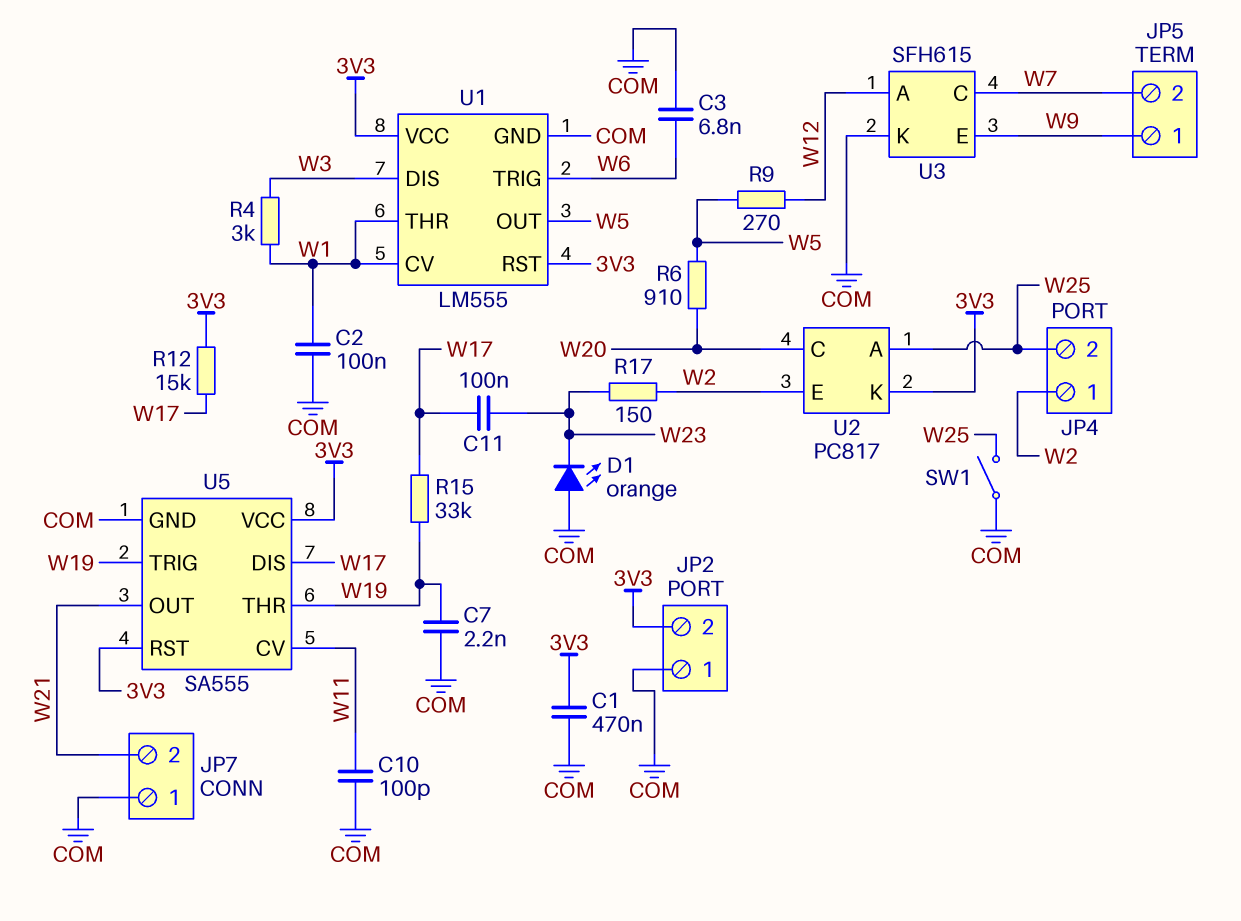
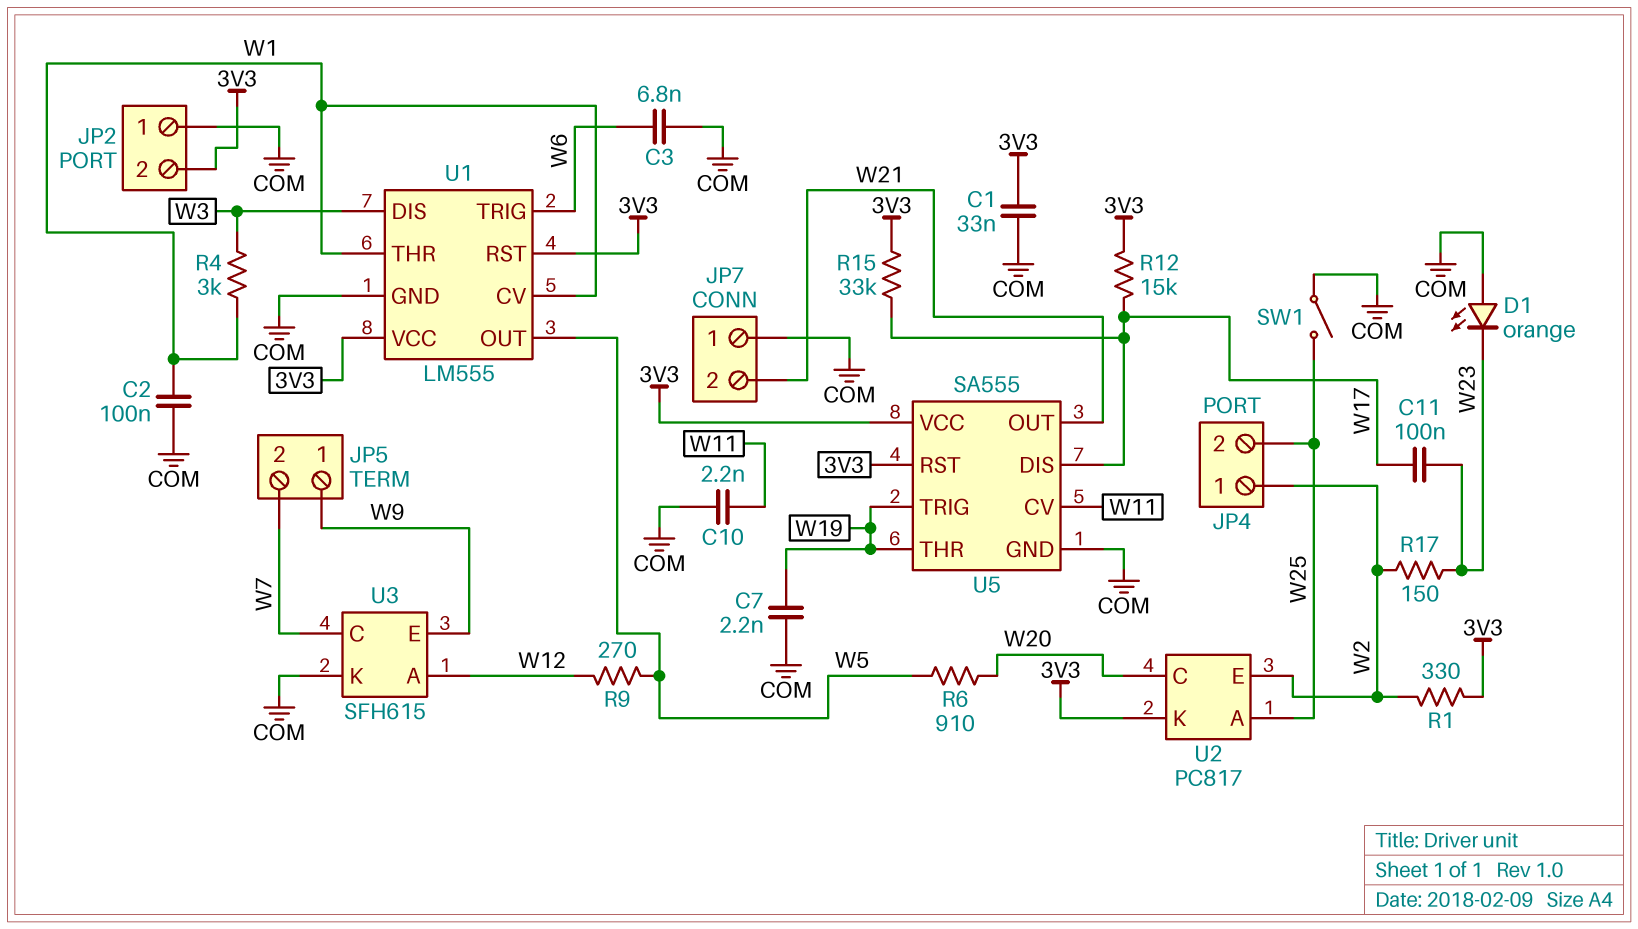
C1: 470nF (3V3, COM) -> 33nF (3V3, COM)
C10: 100pF (COM, W11) -> 2.2nF (COM, W11)
R1: none -> 330 (3V3, W2)
R15: 33k (W17, W19) -> 33k (3V3, W17)

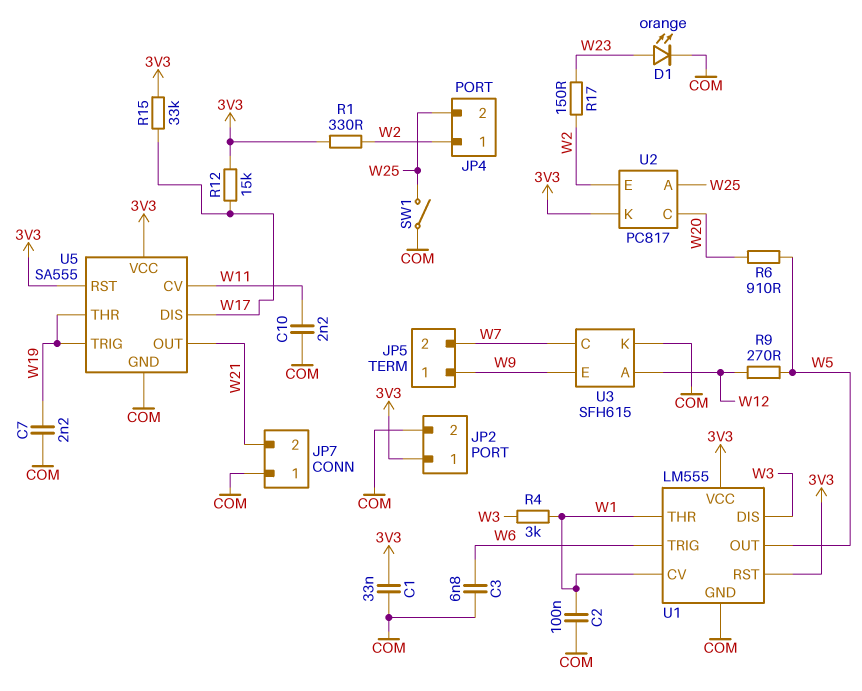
C11: 100nF (W17, W23) -> none
D1: LED orange (A COM, K W23) -> LED orange (A W23, K COM)
JP2 pin 1: COM -> 3V3
JP2 pin 2: 3V3 -> COM

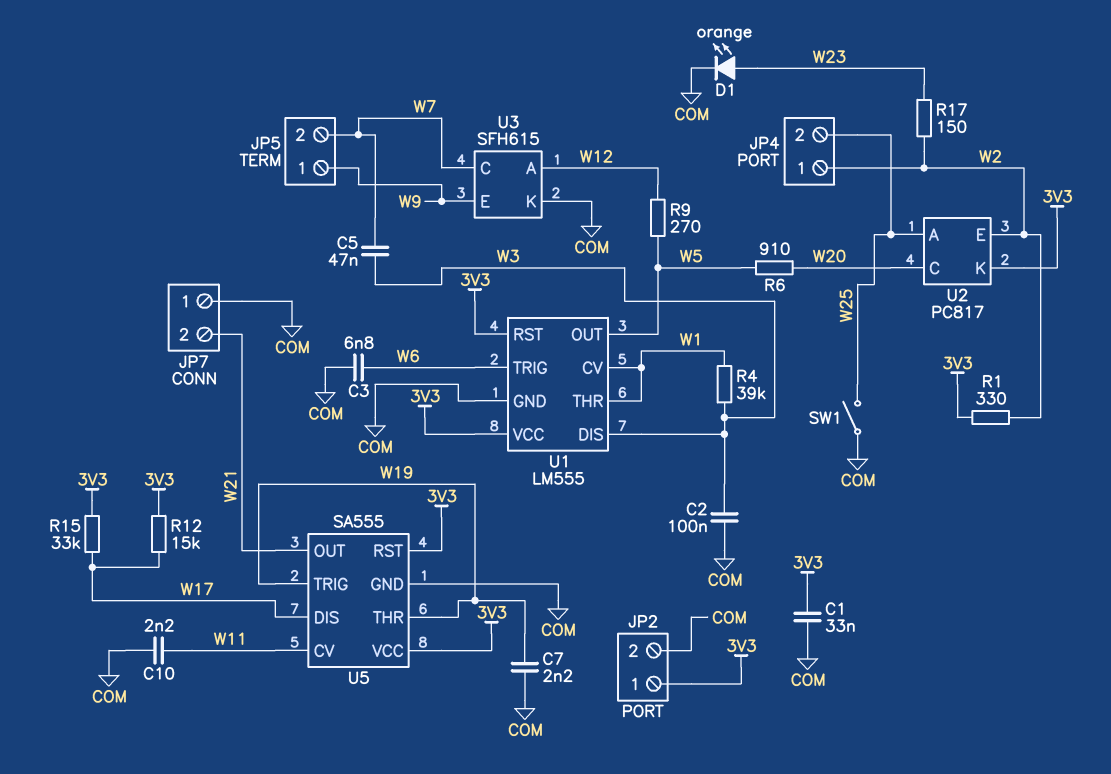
C2: 100nF (COM, W1) -> 100nF (COM, W3)
C5: none -> 47nF (W3, W7)
R4: 3k (W1, W3) -> 39k (W1, W3)

